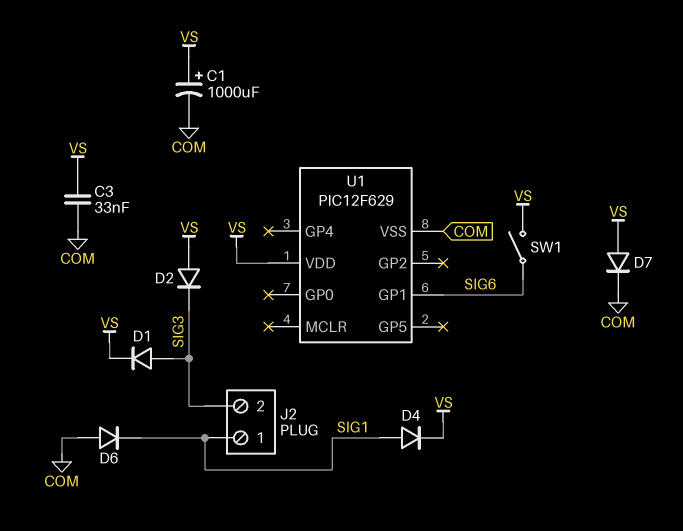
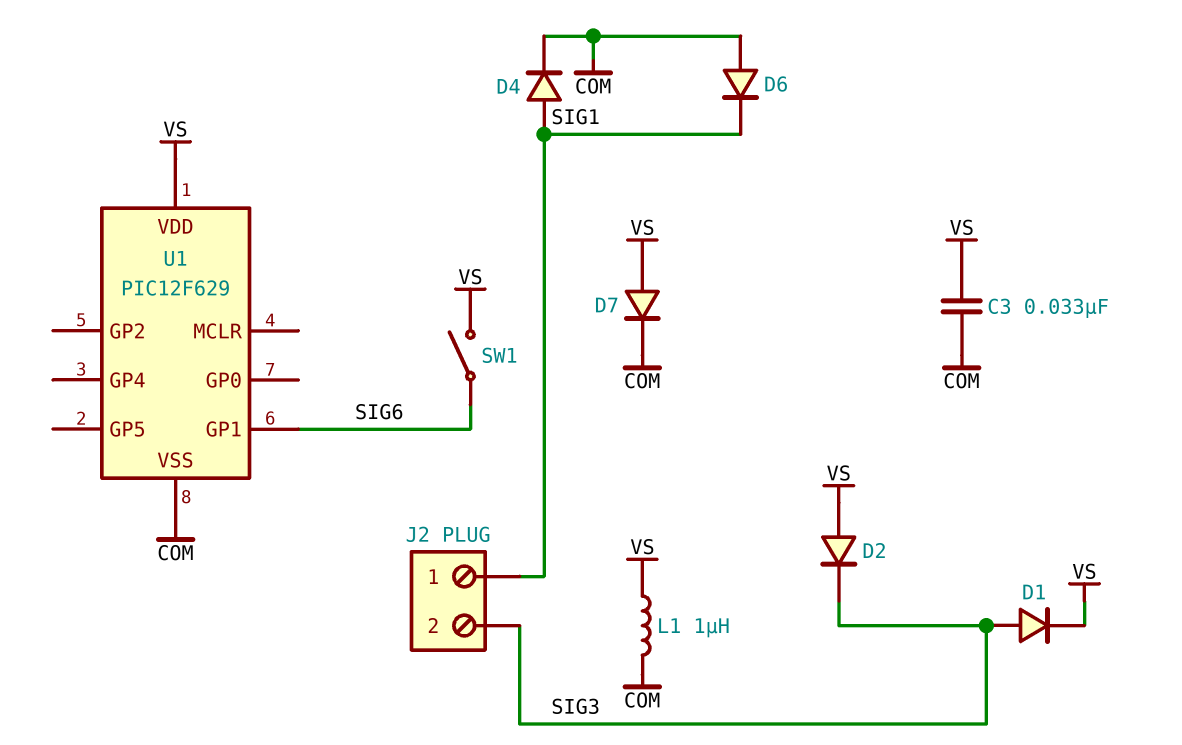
C1: 1000uF (plus VS, minus COM) -> none
D4: diode (A SIG1, K VS) -> diode (A SIG1, K COM)
L1: none -> 1uH (COM, VS)

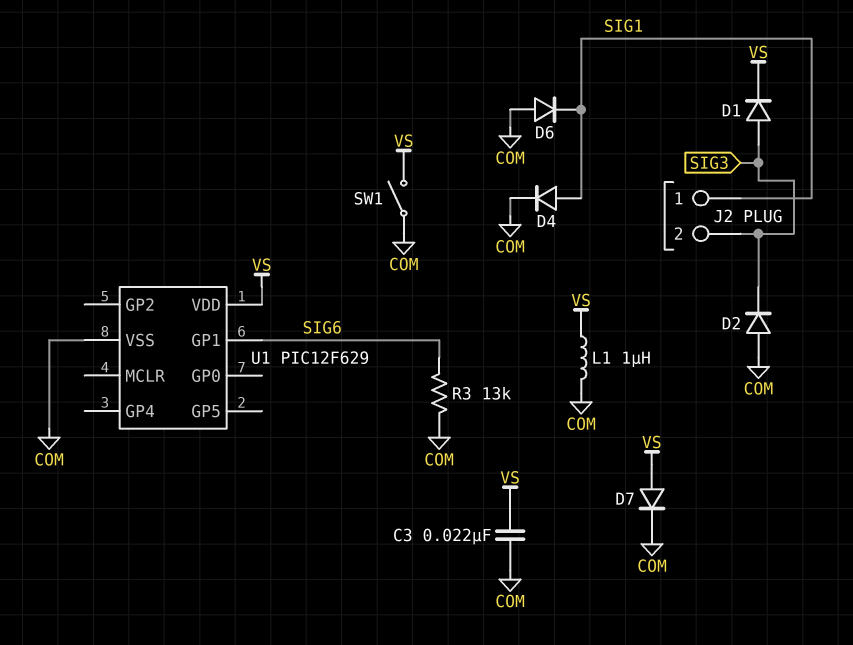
C3: 33nF (COM, VS) -> 22nF (COM, VS)
D2: diode (A VS, K SIG3) -> diode (A COM, K SIG3)
R3: none -> 13k (COM, SIG6)
SW1: switch (SIG6, VS) -> switch (COM, VS)

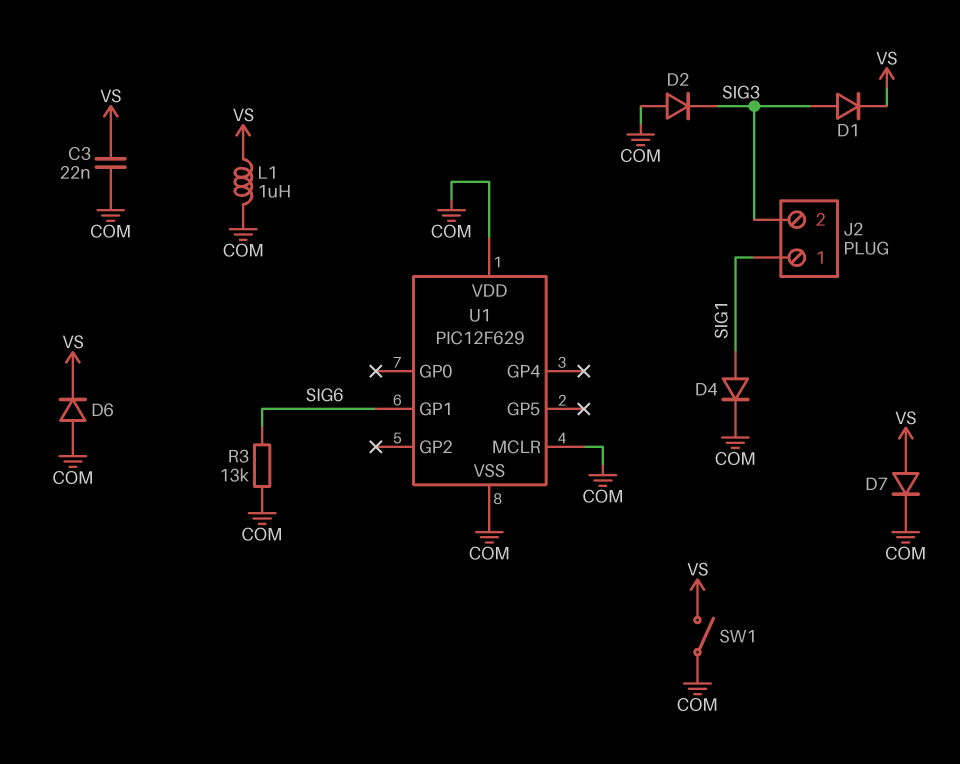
D6: diode (A COM, K SIG1) -> diode (A COM, K VS)
U1 pin MCLR: none -> COM
U1 pin VDD: VS -> COM

